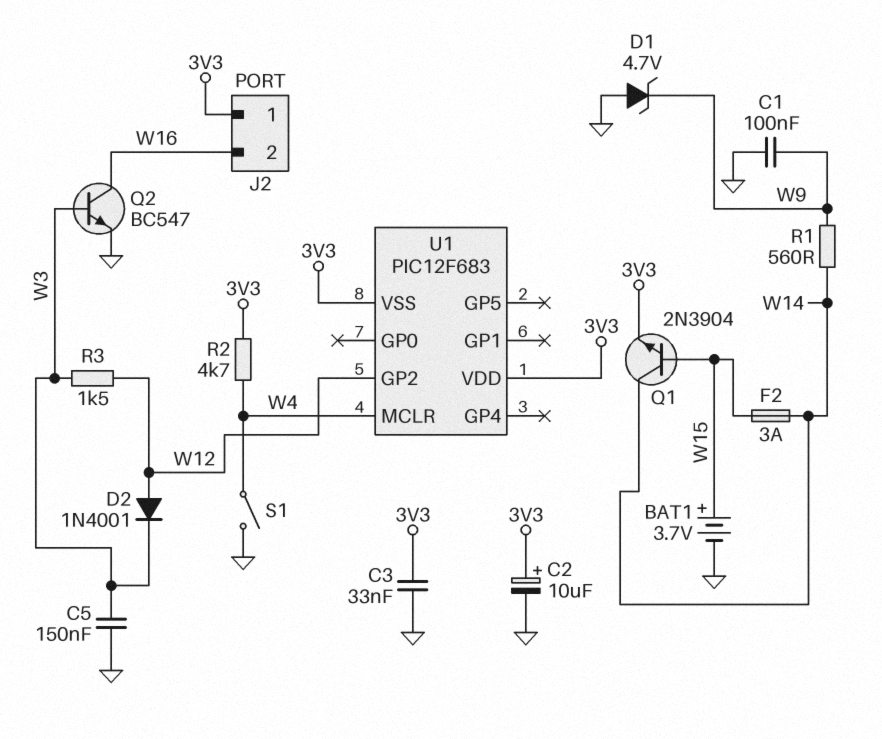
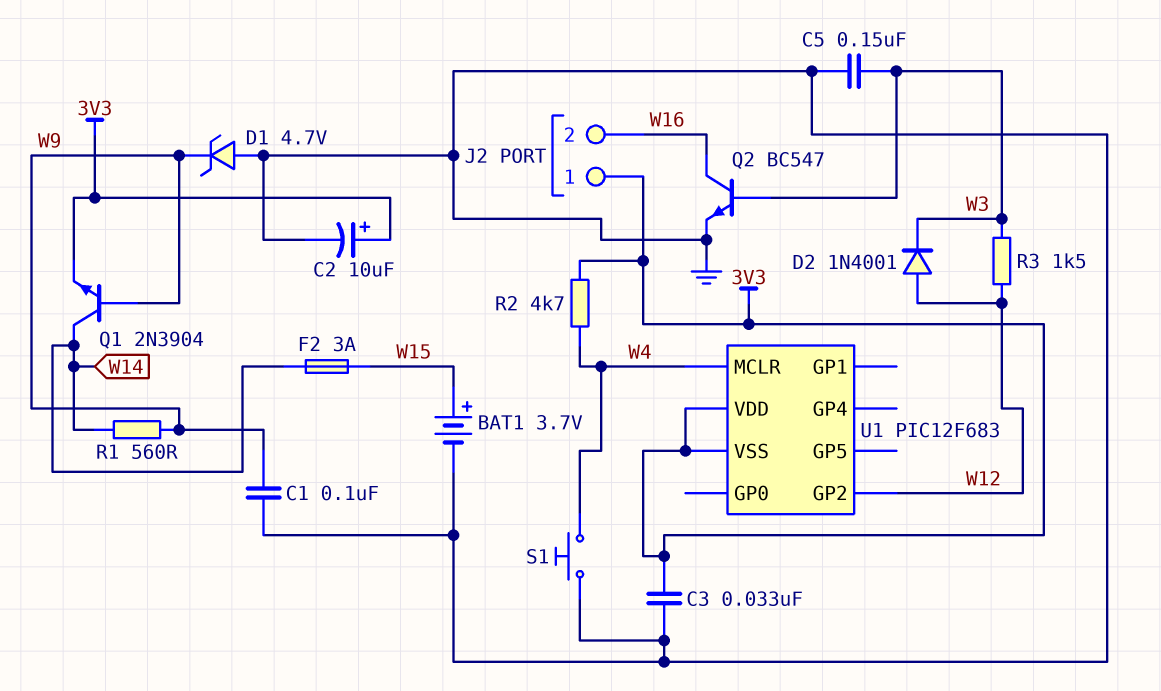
Q1: NPN 2N3904 (B W15, C W14, E 3V3) -> NPN 2N3904 (B W9, C W14, E 3V3)
S1: switch (GND, W4) -> button (GND, W4)

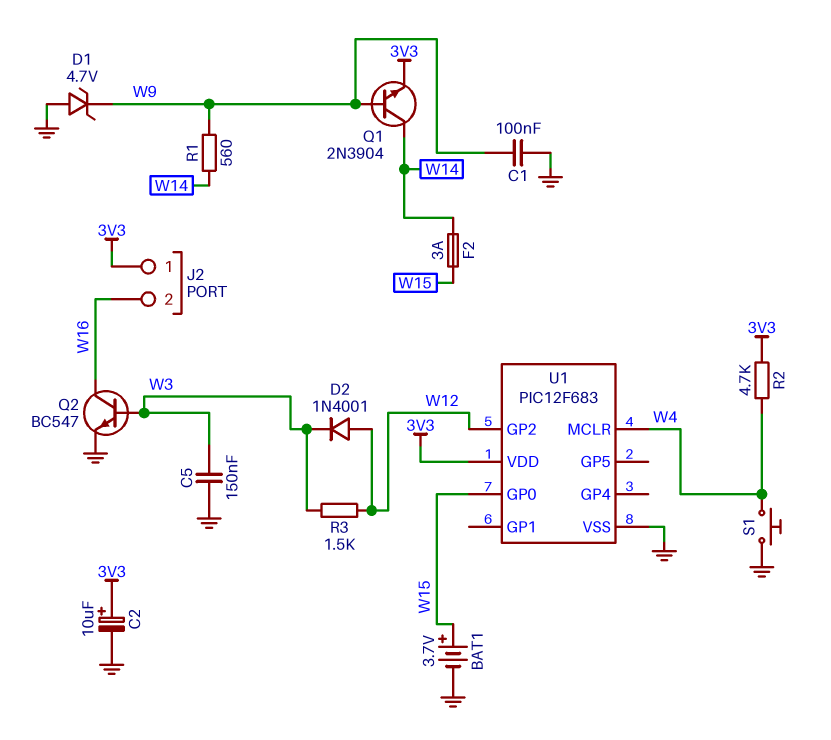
C3: 33nF (3V3, GND) -> none
U1 pin GP0: none -> W15
U1 pin VSS: 3V3 -> GND

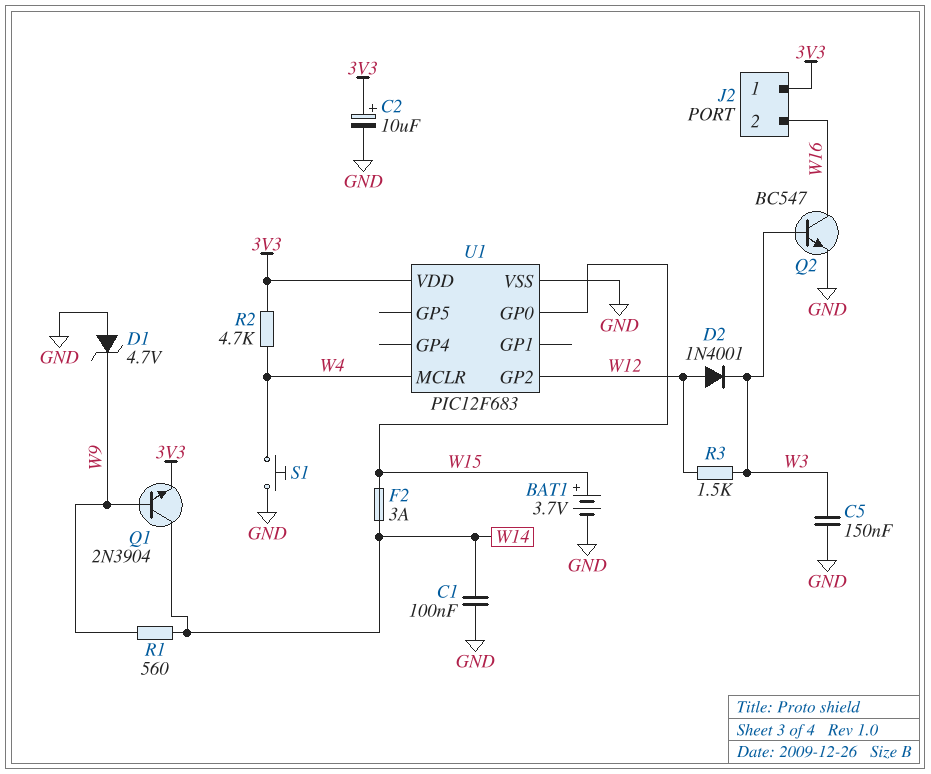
C1: 100nF (GND, W9) -> 100nF (GND, W14)

